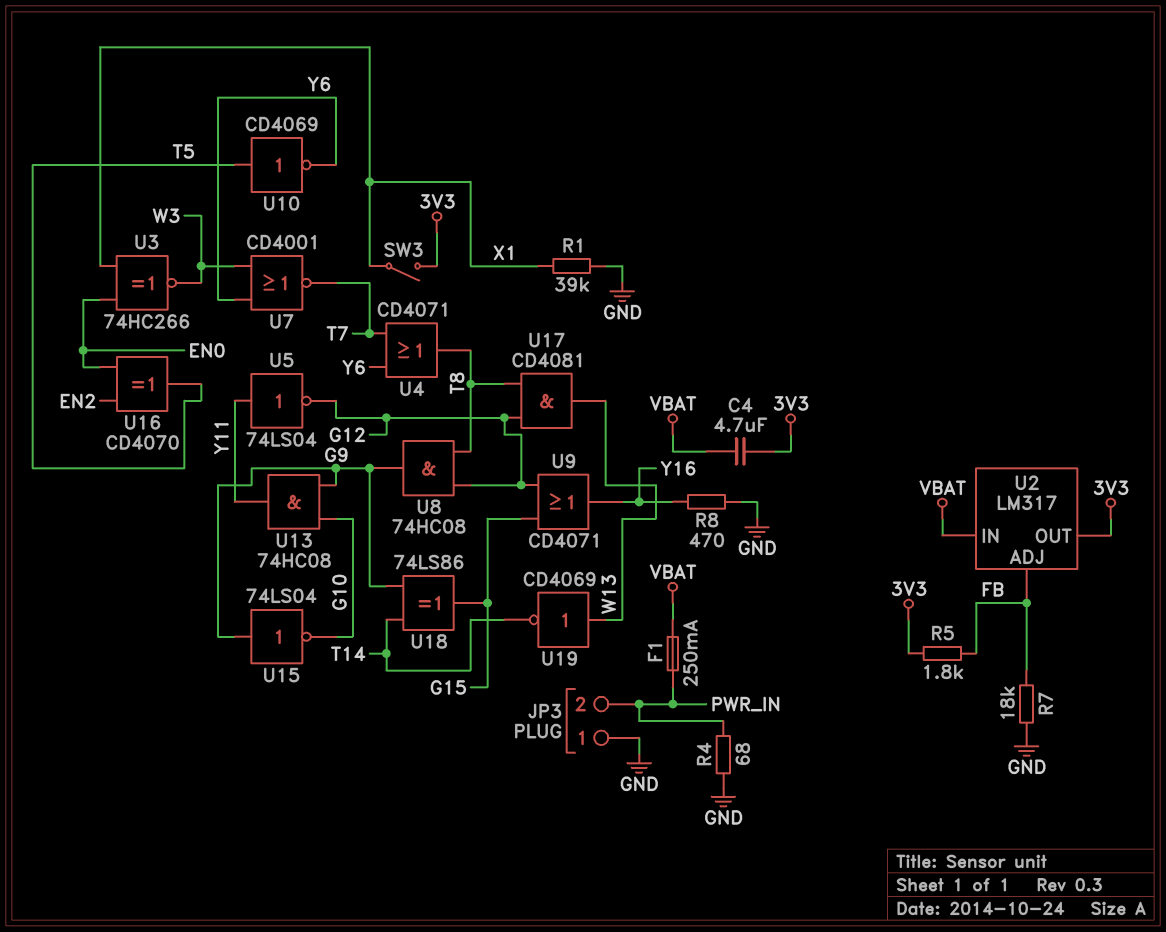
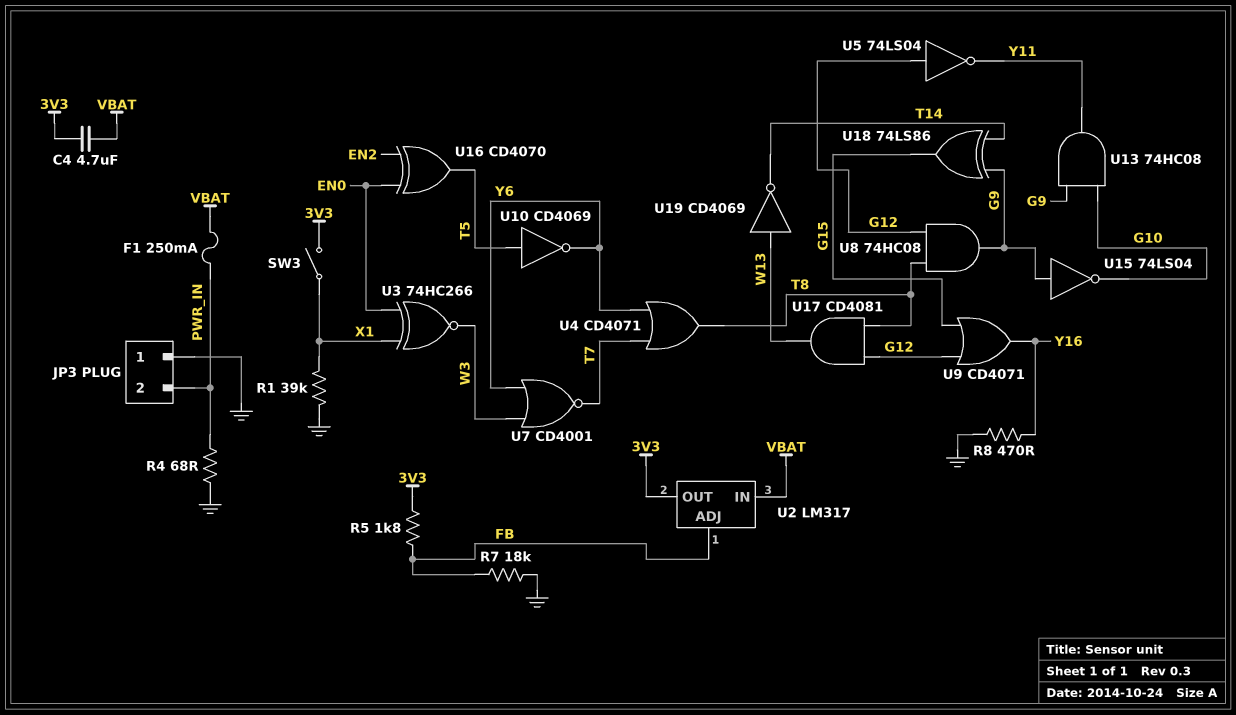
U5: NOT 74LS04 (in Y11, out G12) -> NOT 74LS04 (in G12, out Y11)

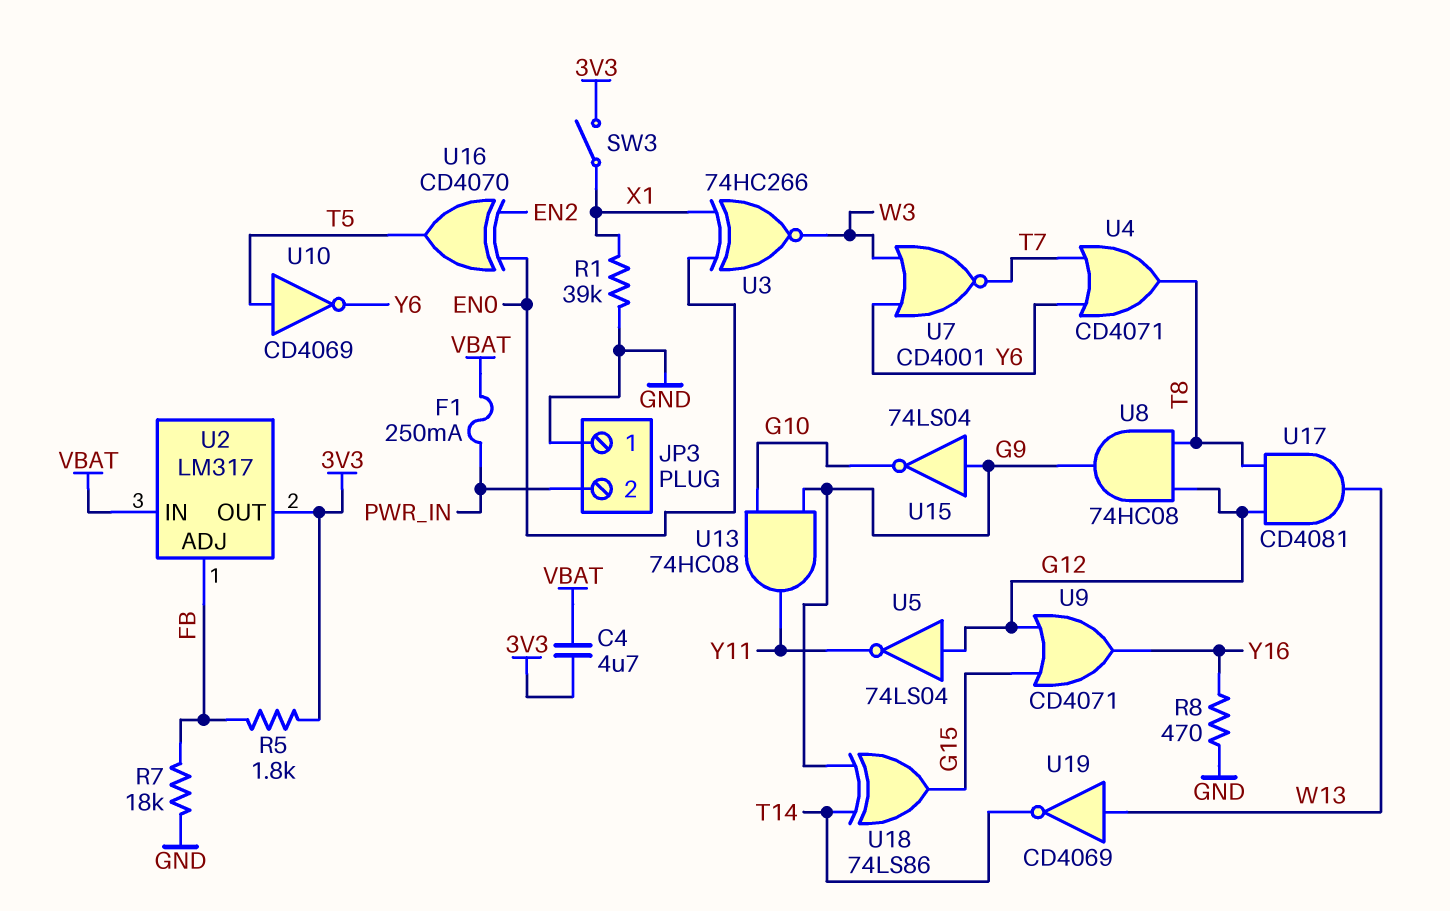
R4: 68 (GND, PWR_IN) -> none

